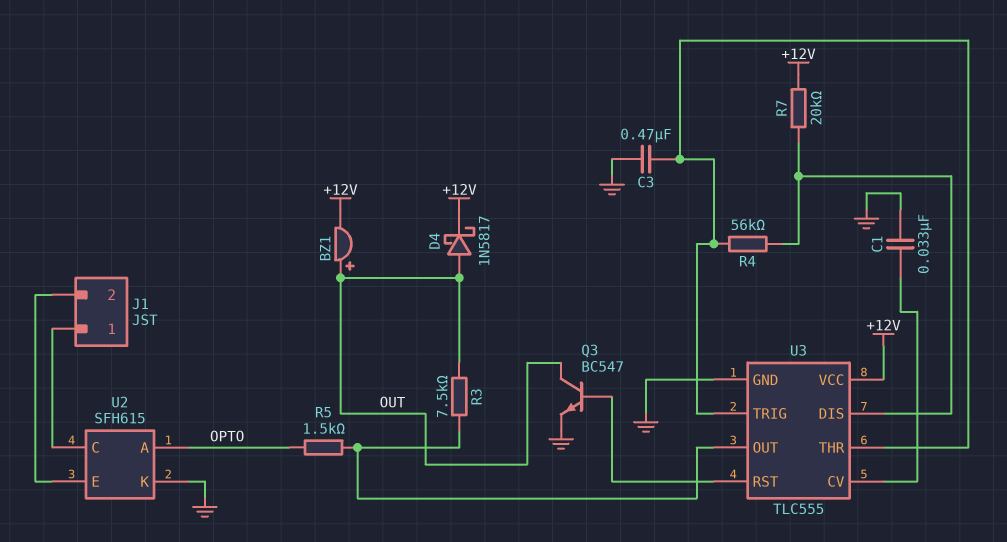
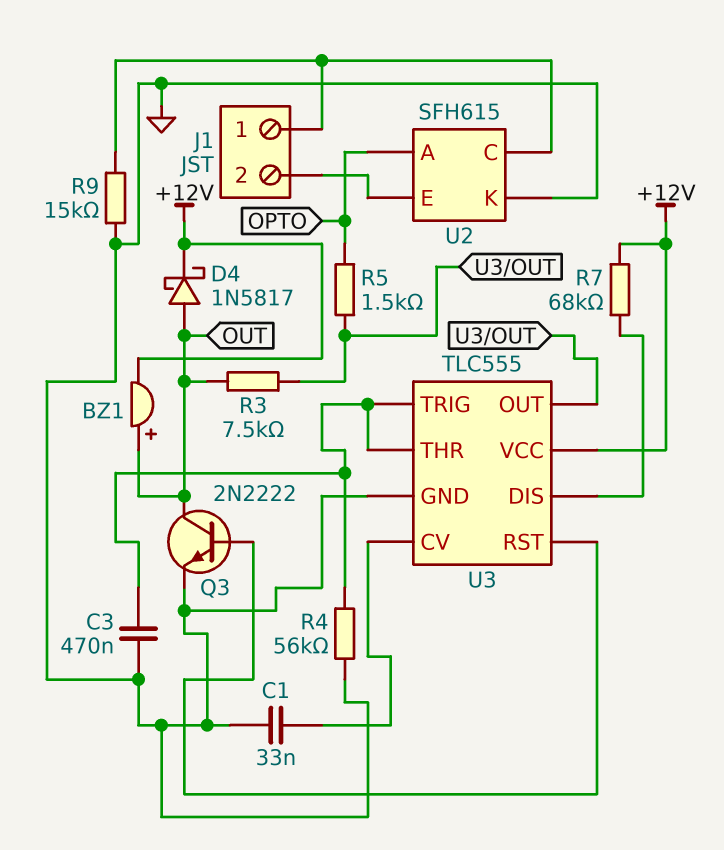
Q3: NPN BC547 (B U3/RST, C OUT, E GND) -> NPN 2N2222 (B U3/RST, C OUT, E GND)
R4: 56k (U3/DIS, U3/THR) -> 56k (GND, U3/THR)
R7: 20k (+12V, U3/DIS) -> 68k (+12V, U3/DIS)
R9: none -> 15k (GND, J1/1)

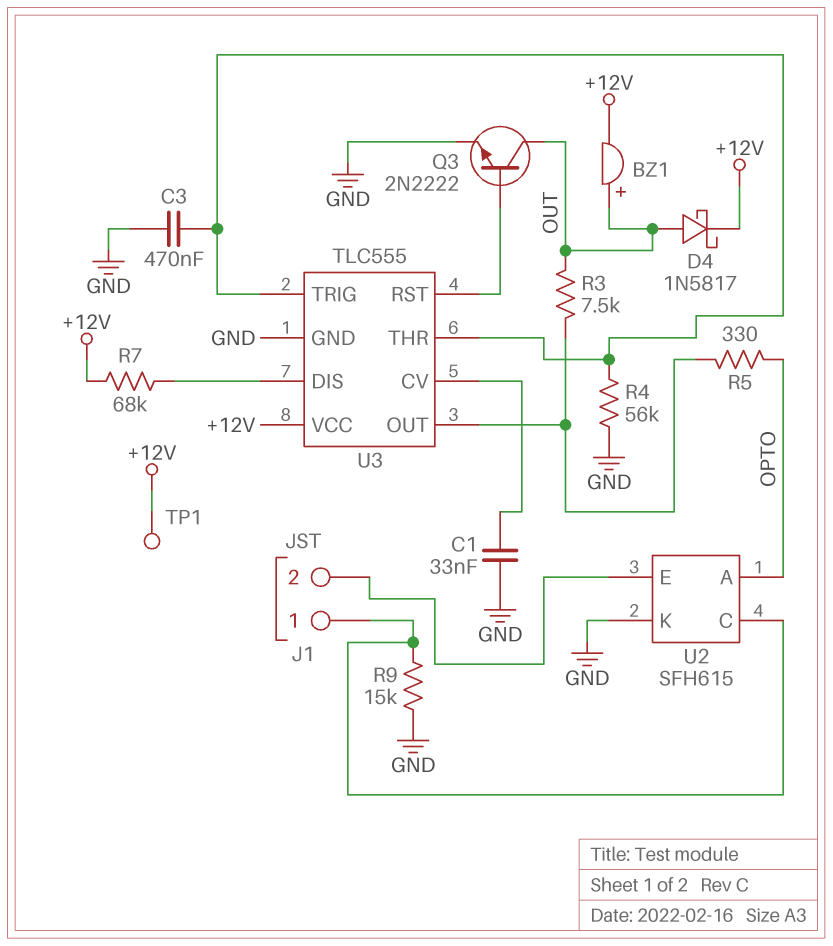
R5: 1.5k (OPTO, U3/OUT) -> 330 (OPTO, U3/OUT)
TP1: none -> test point (+12V)

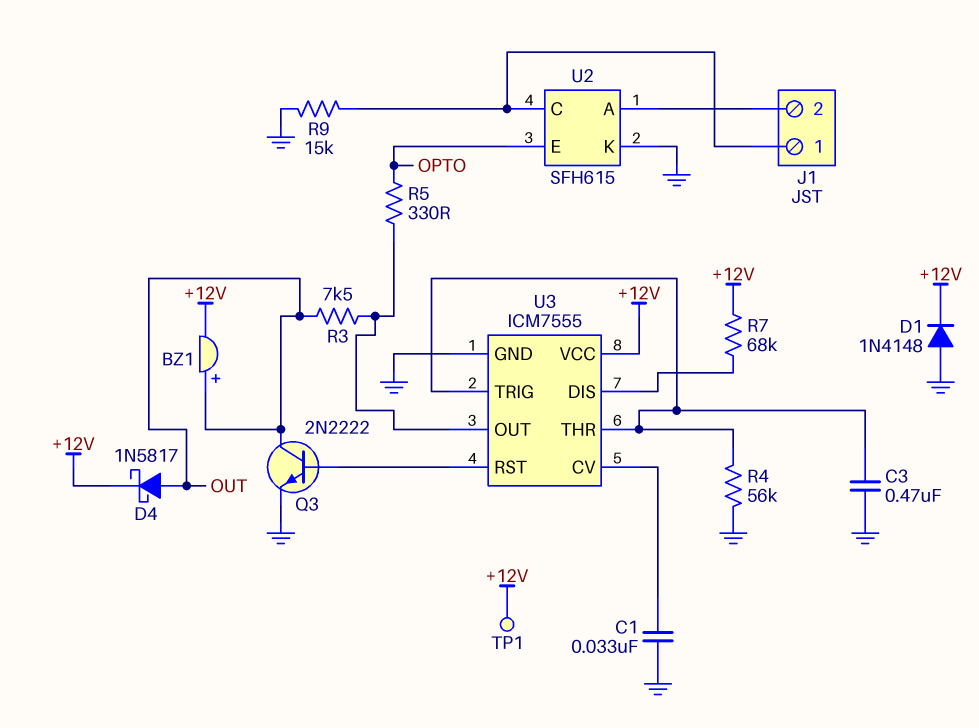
D1: none -> diode 1N4148 (A GND, K +12V)
U2 pin A: OPTO -> J1/2
U2 pin E: J1/2 -> OPTO
U3: TLC555 -> ICM7555

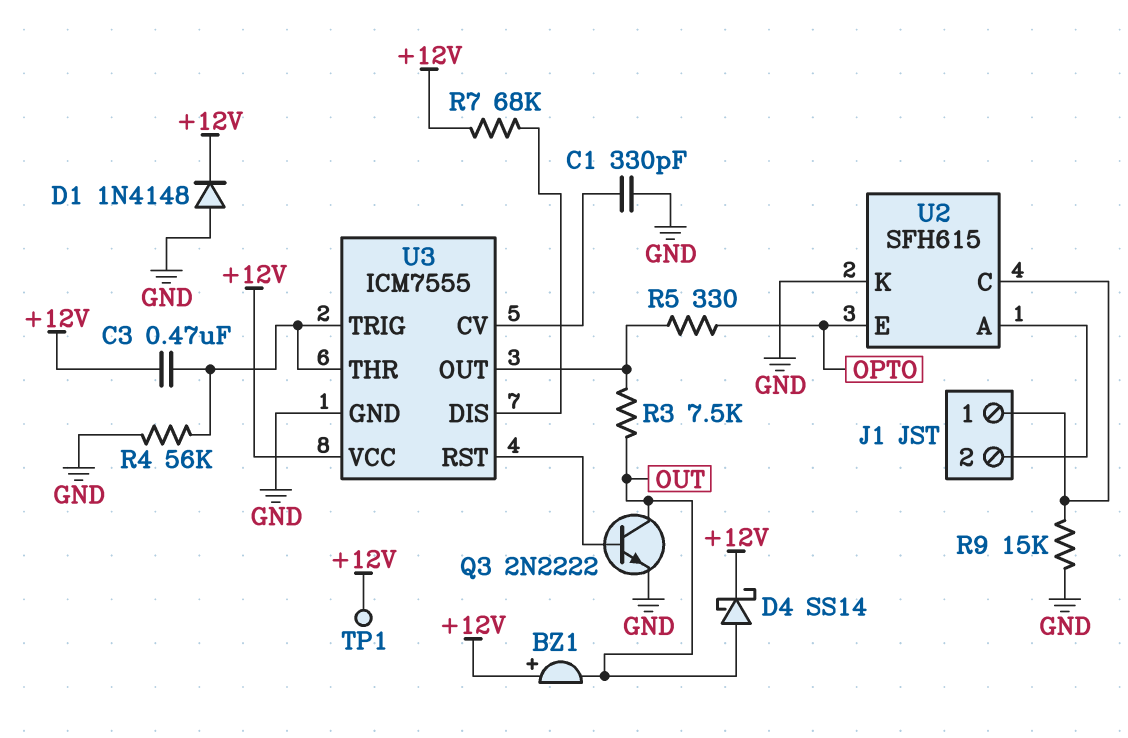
BZ1: buzzer (plus OUT, minus +12V) -> buzzer (plus +12V, minus OUT)
C1: 33nF (GND, U3/CV) -> 330pF (GND, U3/CV)
C3: 470nF (GND, U3/THR) -> 470nF (+12V, U3/THR)
D4: schottky 1N5817 (A OUT, K +12V) -> schottky SS14 (A OUT, K +12V)

